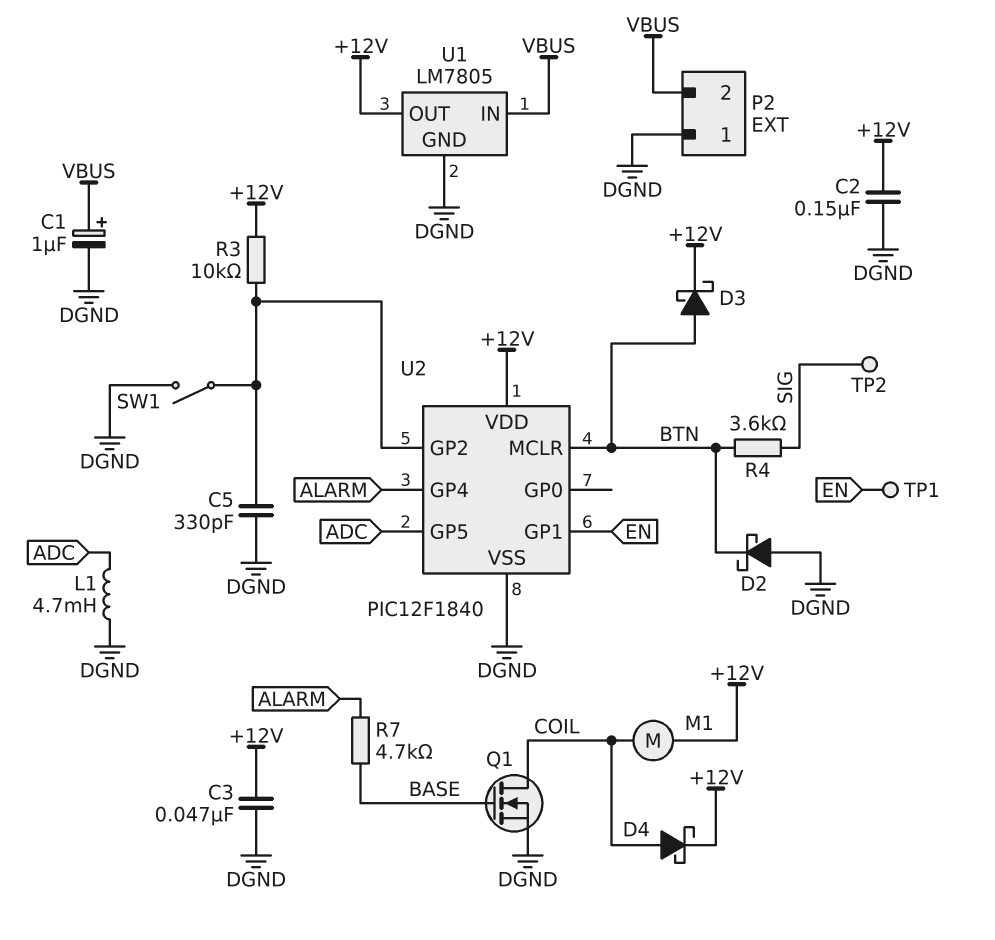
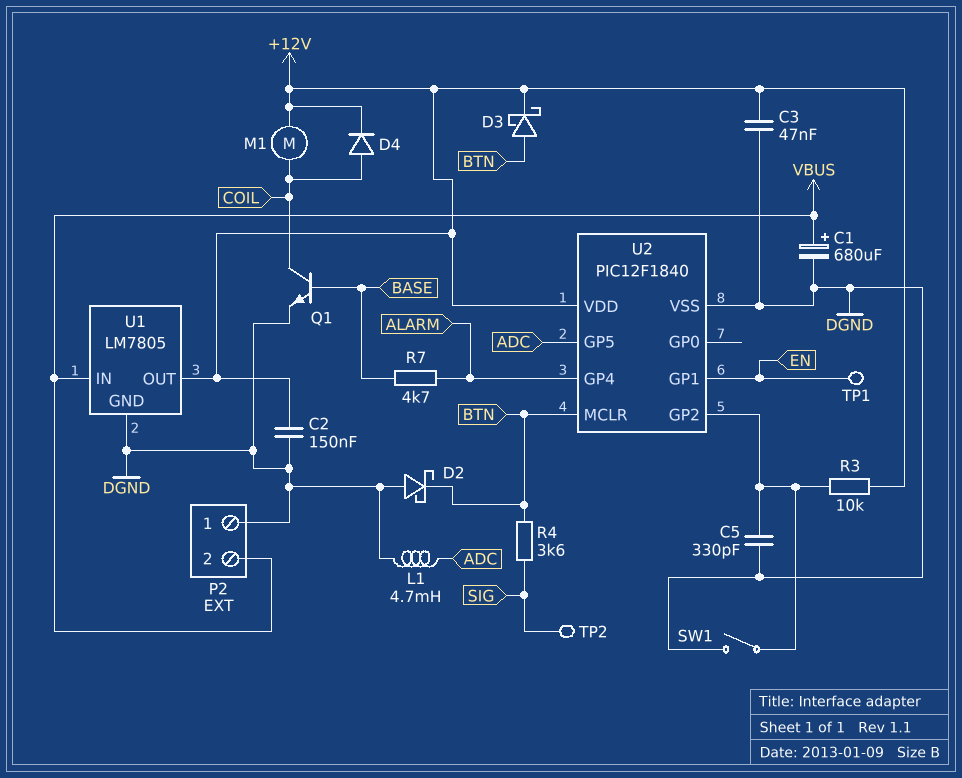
C1: 1uF (plus VBUS, minus DGND) -> 680uF (plus VBUS, minus DGND)
D4: schottky (A COIL, K +12V) -> diode (A COIL, K +12V)
Q1: NMOS (G BASE, D COIL, S DGND) -> NPN (B BASE, C COIL, E DGND)

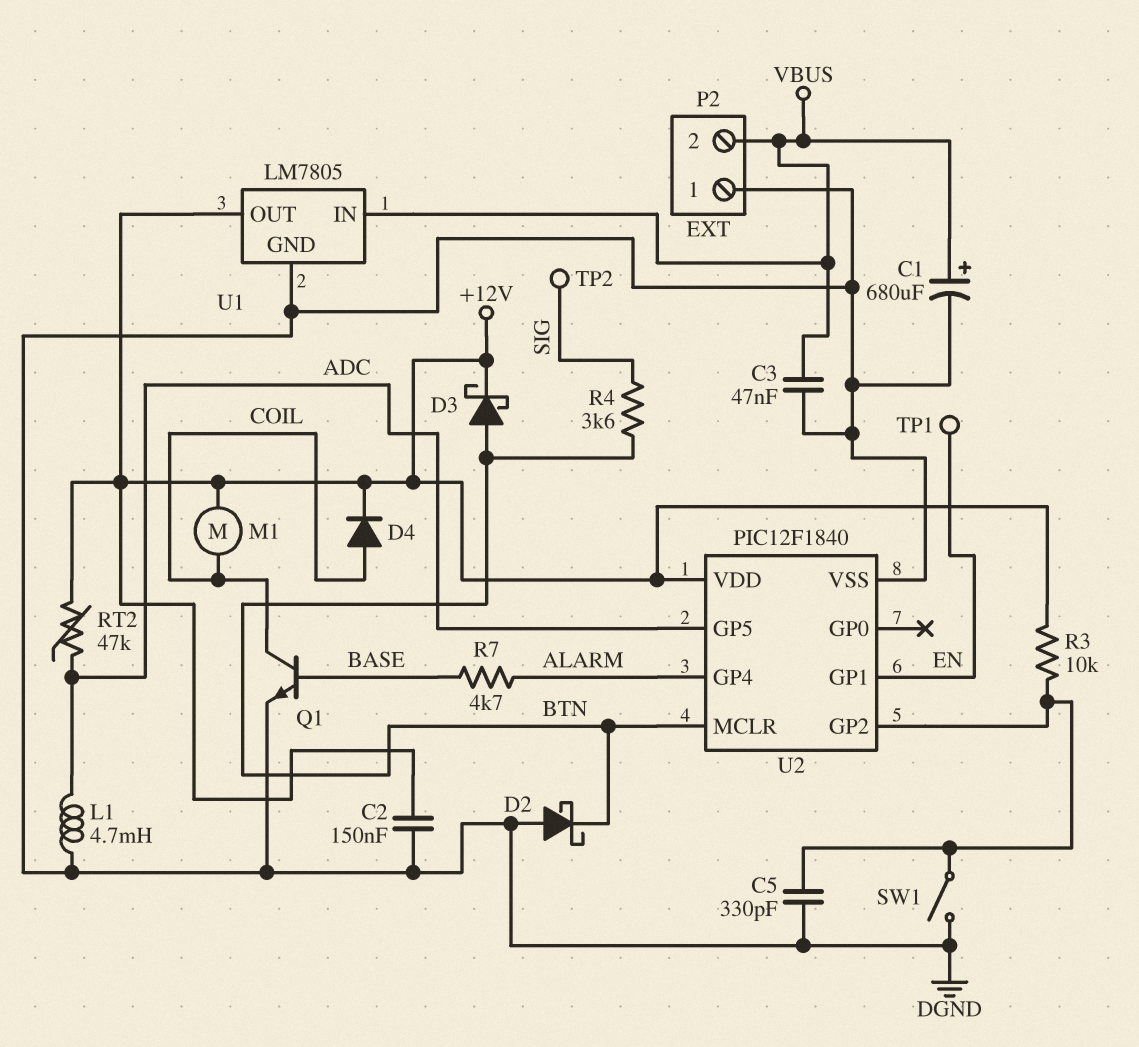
C3: 47nF (+12V, DGND) -> 47nF (DGND, VBUS)
RT2: none -> 47k (+12V, ADC)

